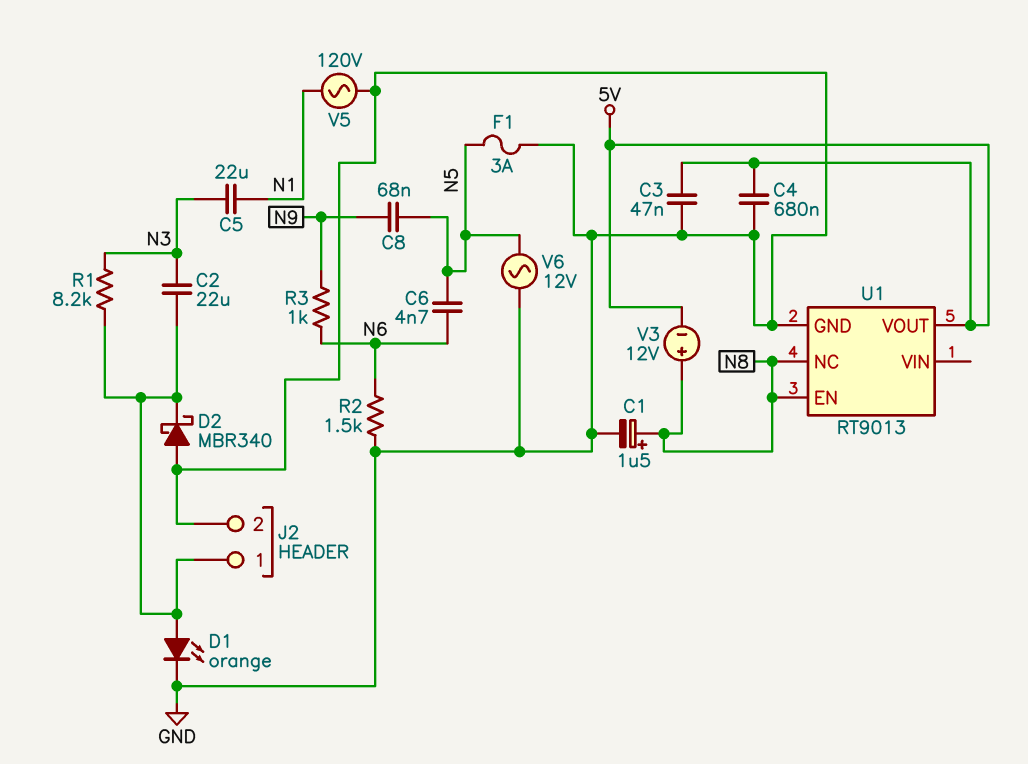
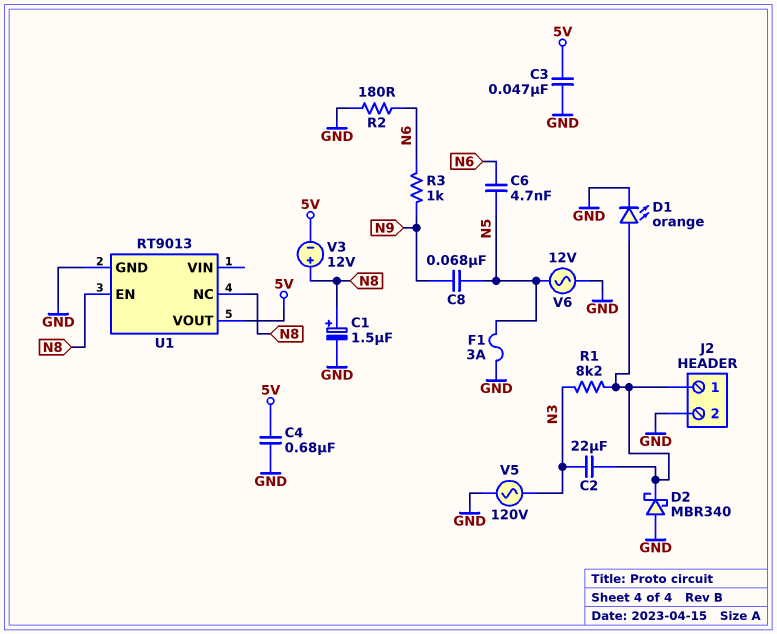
C5: 22uF (N1, N3) -> none
R2: 1.5k (GND, N6) -> 180 (GND, N6)
V5: AC 120V (GND, N1) -> AC 120V (GND, N3)

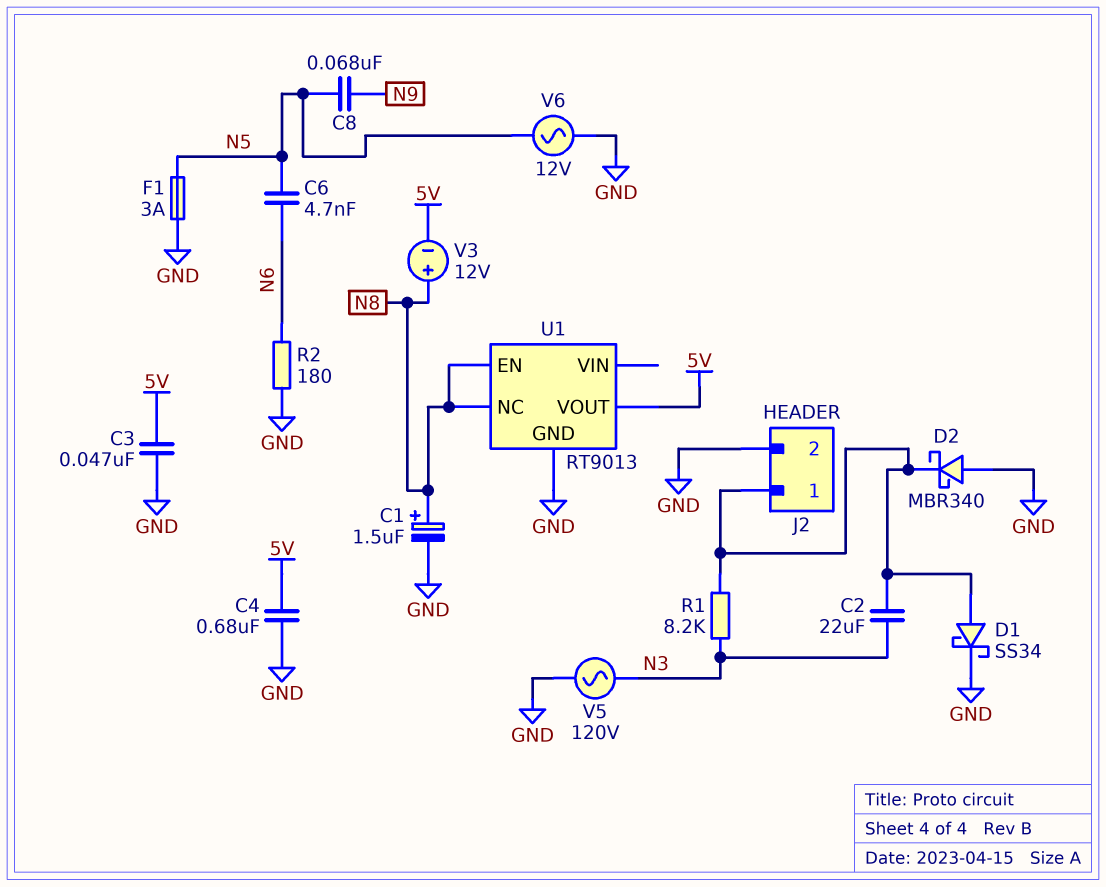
D1: LED orange (A J2/1, K GND) -> schottky SS34 (A J2/1, K GND)
R3: 1k (N6, N9) -> none

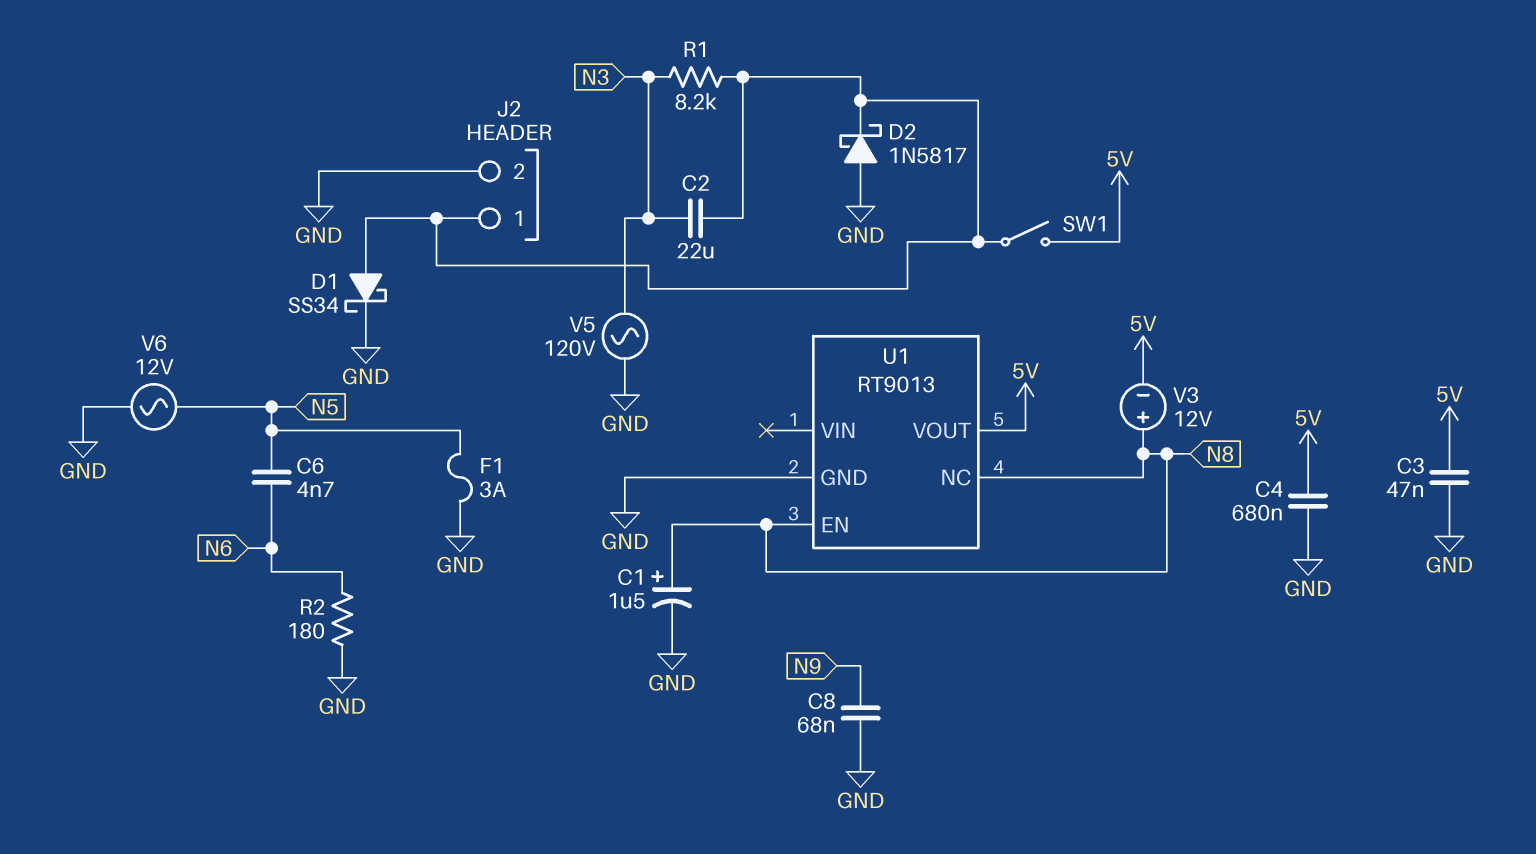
C8: 68nF (N5, N9) -> 68nF (GND, N9)
D2: schottky MBR340 (A GND, K J2/1) -> schottky 1N5817 (A GND, K J2/1)
SW1: none -> switch (5V, J2/1)

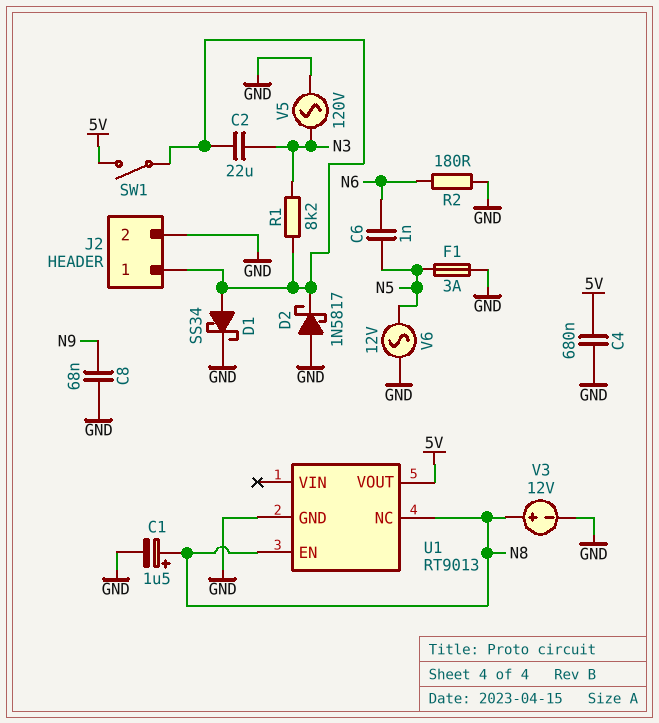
C3: 47nF (5V, GND) -> none
C6: 4.7nF (N5, N6) -> 1nF (N5, N6)
V3: 12V (plus N8, minus 5V) -> 12V (plus N8, minus GND)

